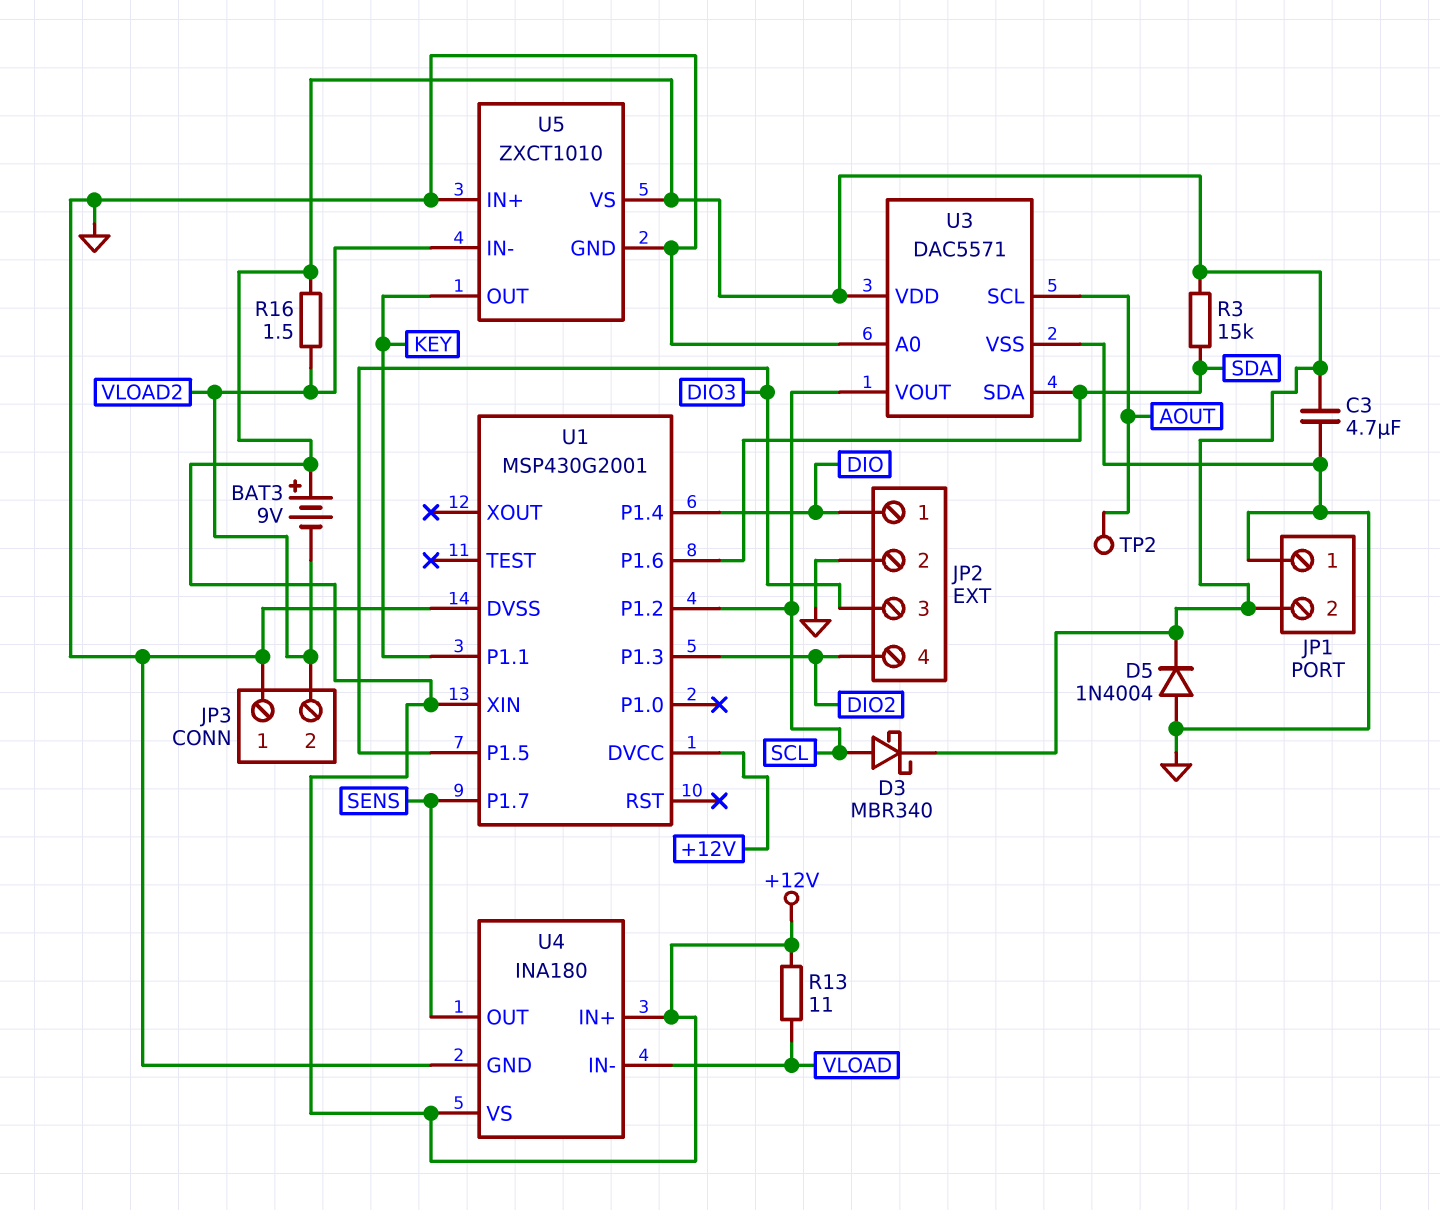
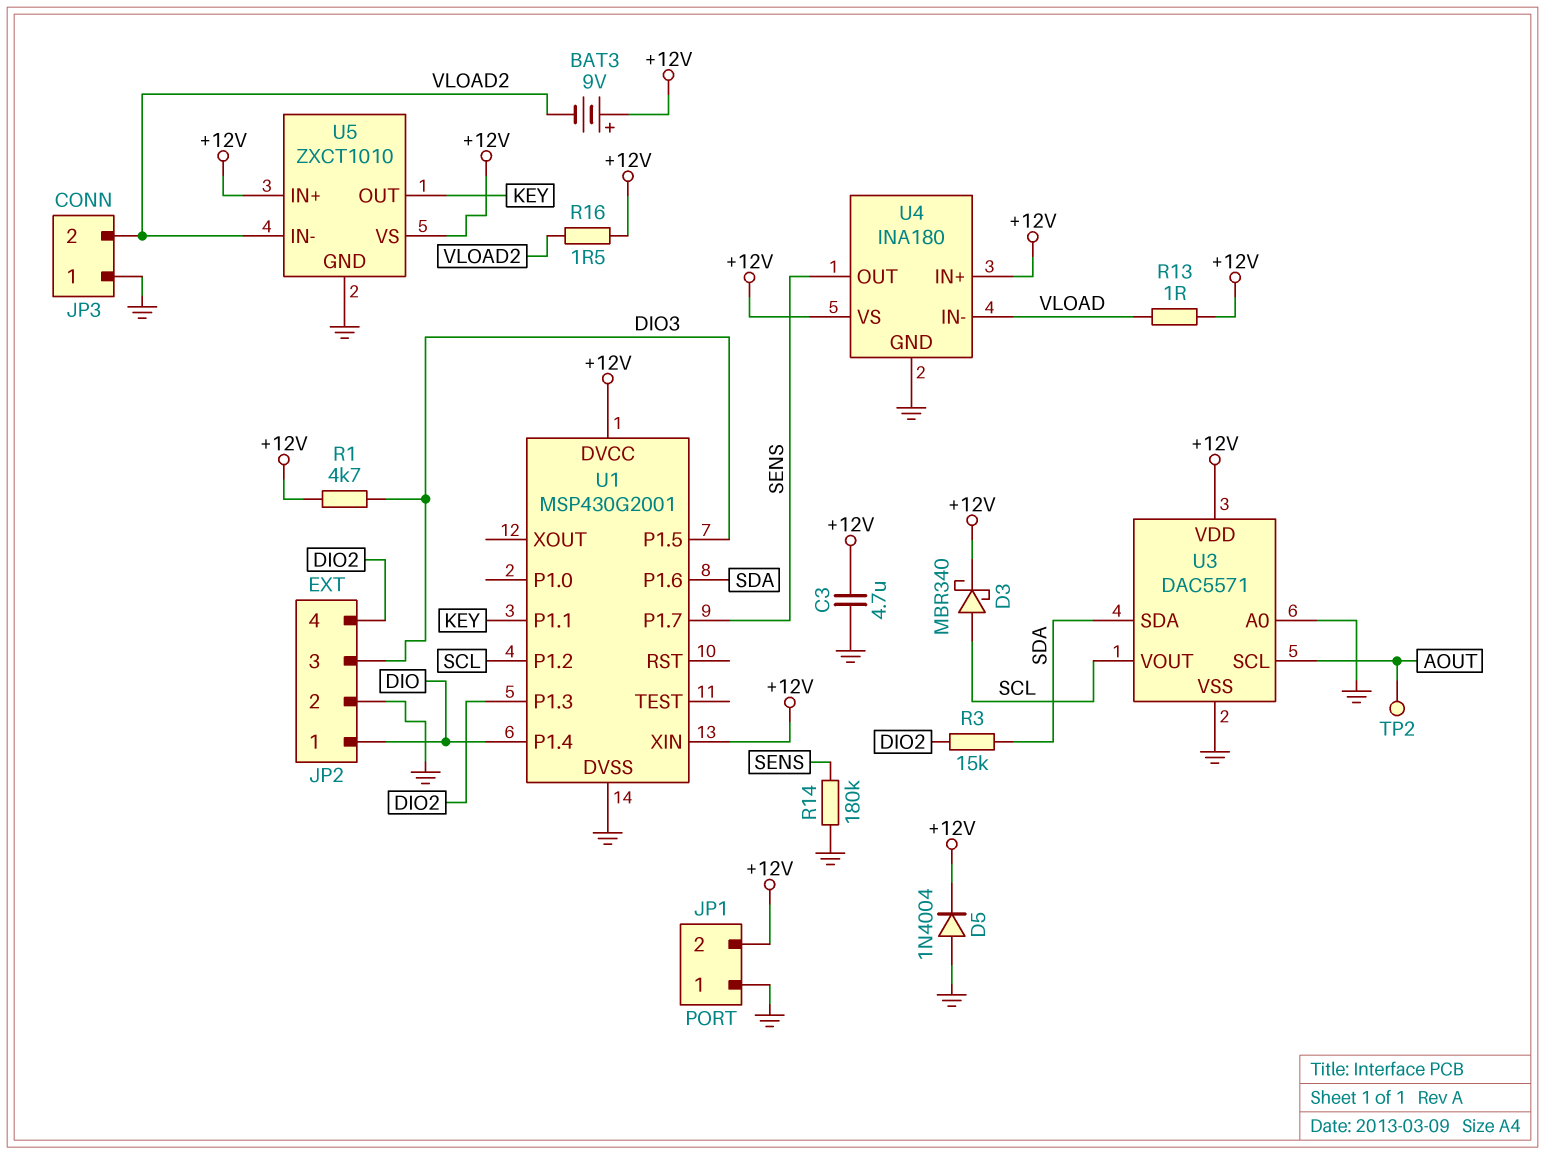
R1: none -> 4.7k (+12V, DIO3)
R3: 15k (+12V, SDA) -> 15k (DIO2, SDA)
R13: 11 (+12V, VLOAD) -> 1 (+12V, VLOAD)
R14: none -> 180k (GND, SENS)
U5 pin IN+: GND -> +12V

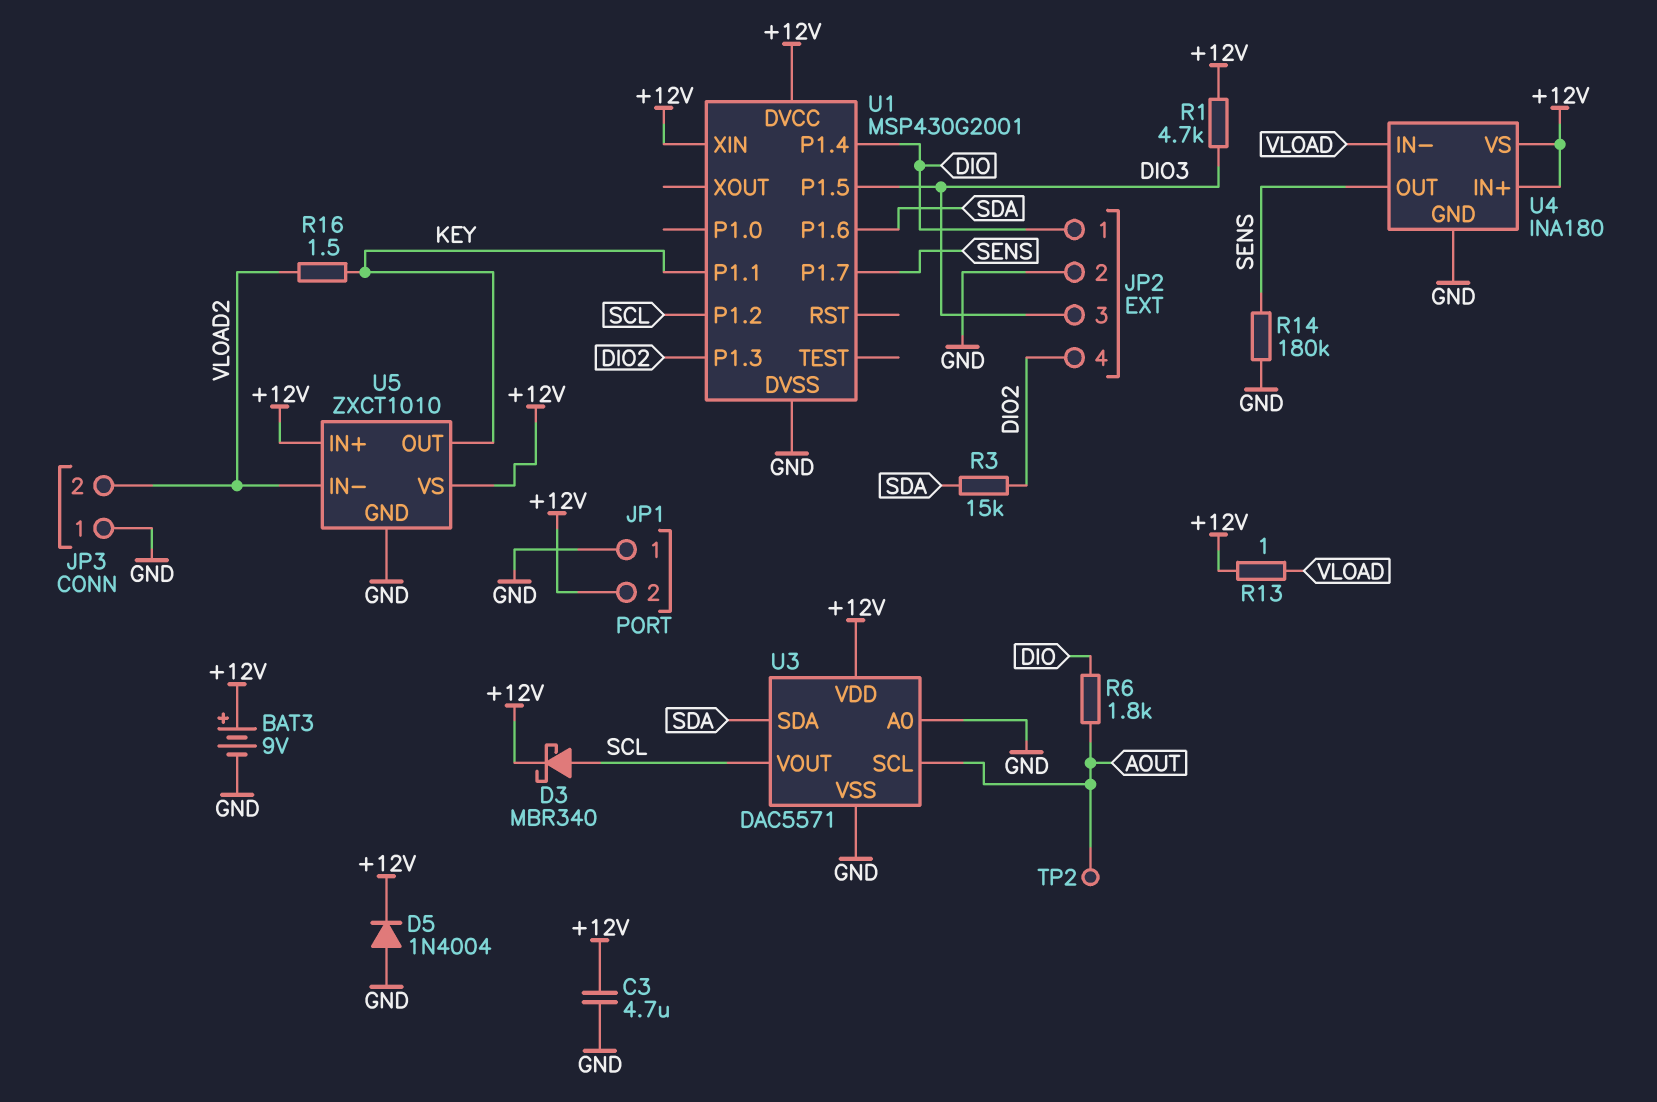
BAT3: 9V (plus +12V, minus VLOAD2) -> 9V (plus +12V, minus GND)
R6: none -> 1.8k (AOUT, DIO)
R16: 1.5 (+12V, VLOAD2) -> 1.5 (KEY, VLOAD2)

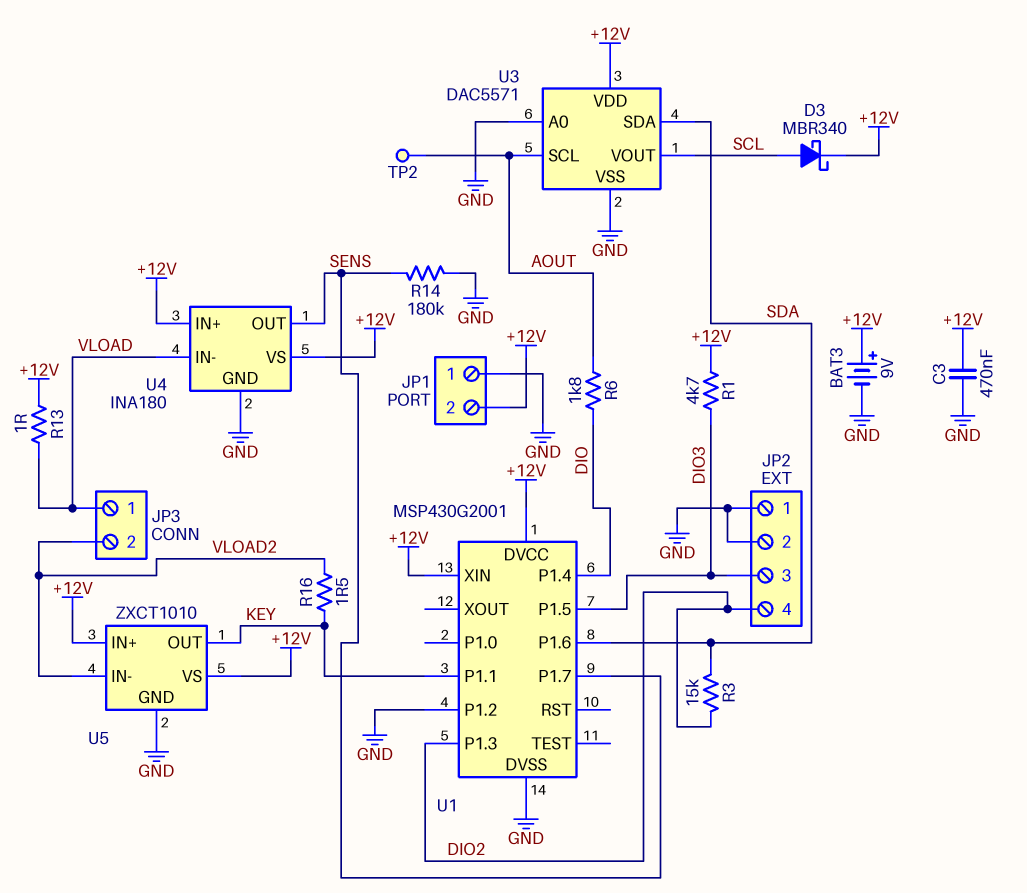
C3: 4.7uF (+12V, GND) -> 470nF (+12V, GND)
D5: diode 1N4004 (A GND, K +12V) -> none
JP2 pin 1: DIO -> GND
JP3 pin 1: GND -> VLOAD
U1 pin P1.2: SCL -> GND

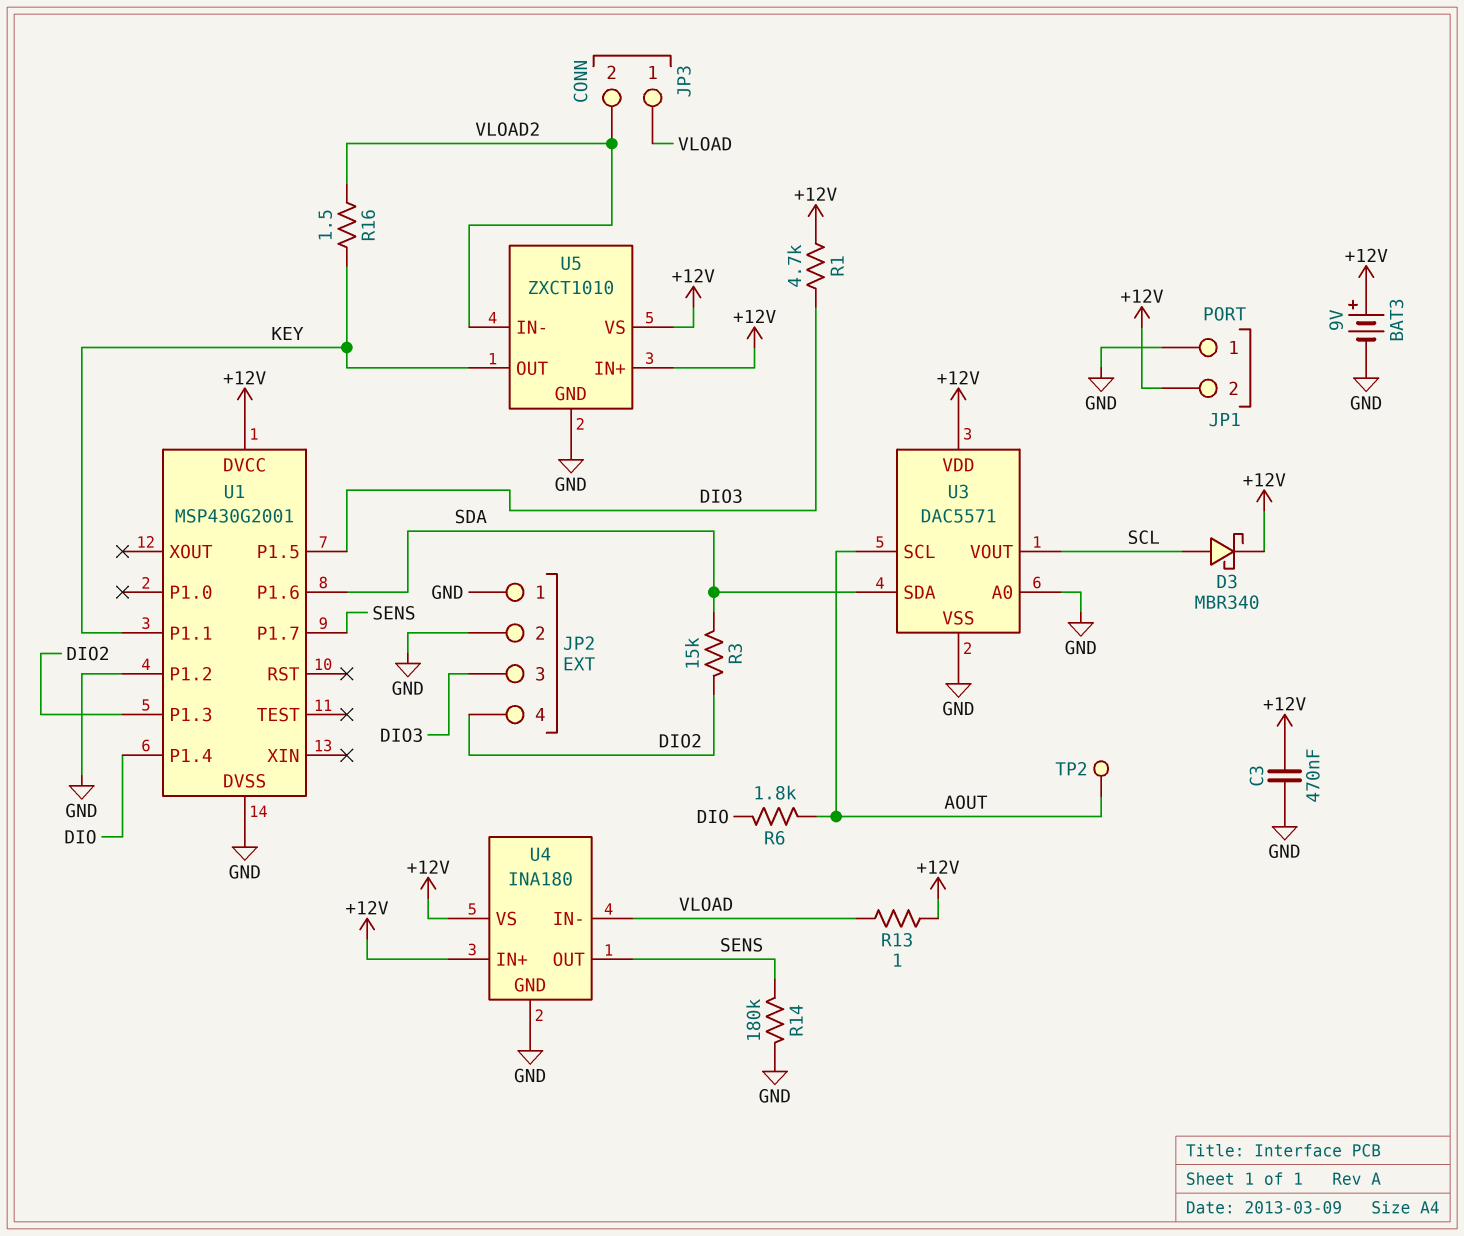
U1 pin XIN: +12V -> none

